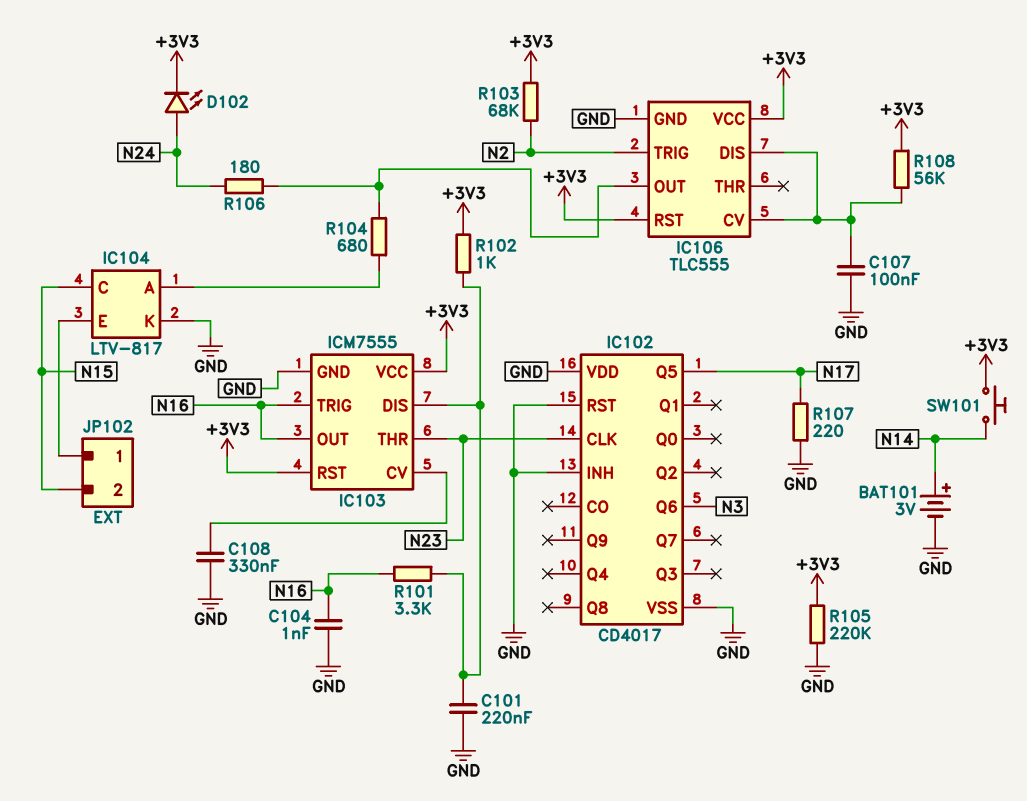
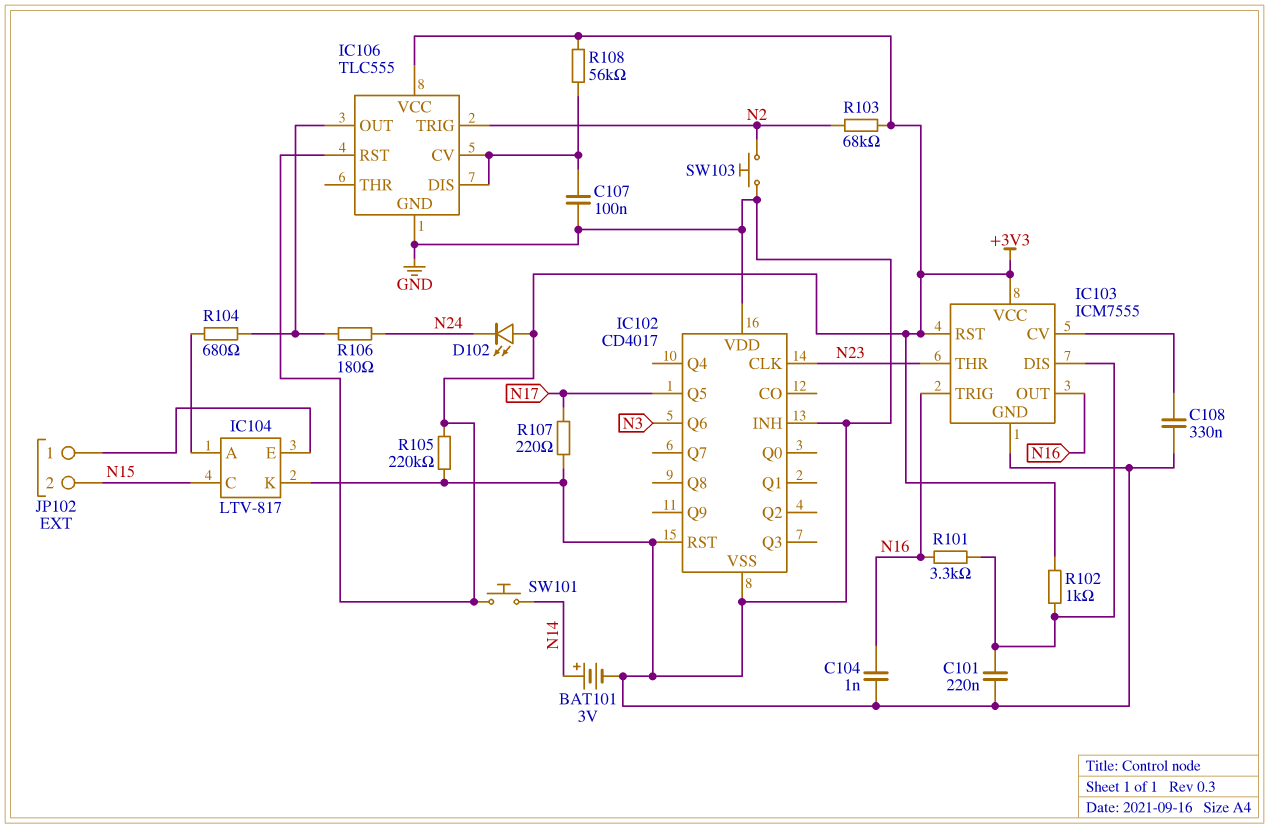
D102: LED (A N24, K +3V3) -> LED (A +3V3, K N24)
SW103: none -> button (GND, N2)

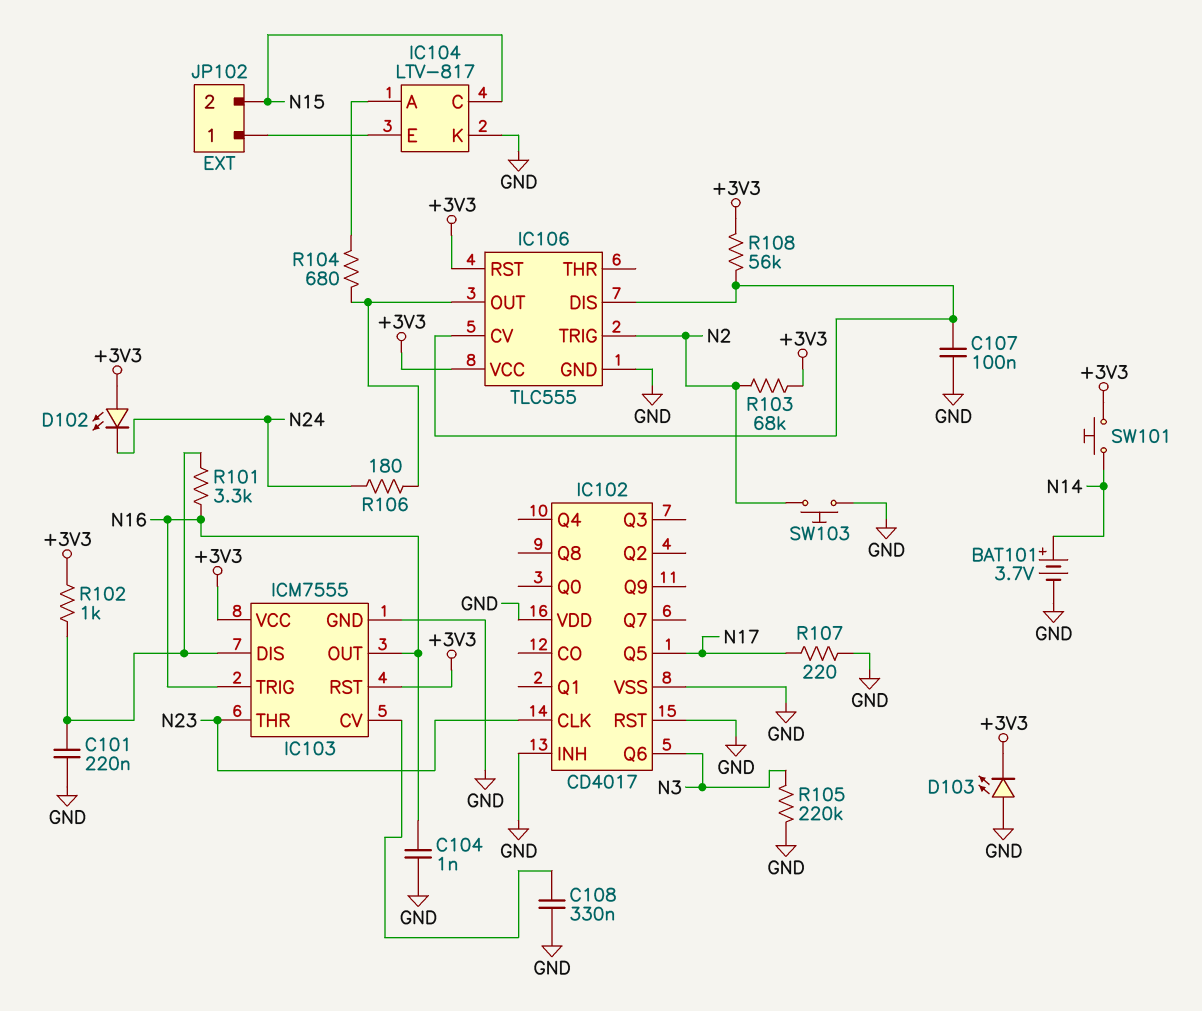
BAT101: 3V (plus N14, minus GND) -> 3.7V (plus N14, minus GND)
D103: none -> LED (A GND, K +3V3)
R105: 220k (+3V3, GND) -> 220k (GND, N3)

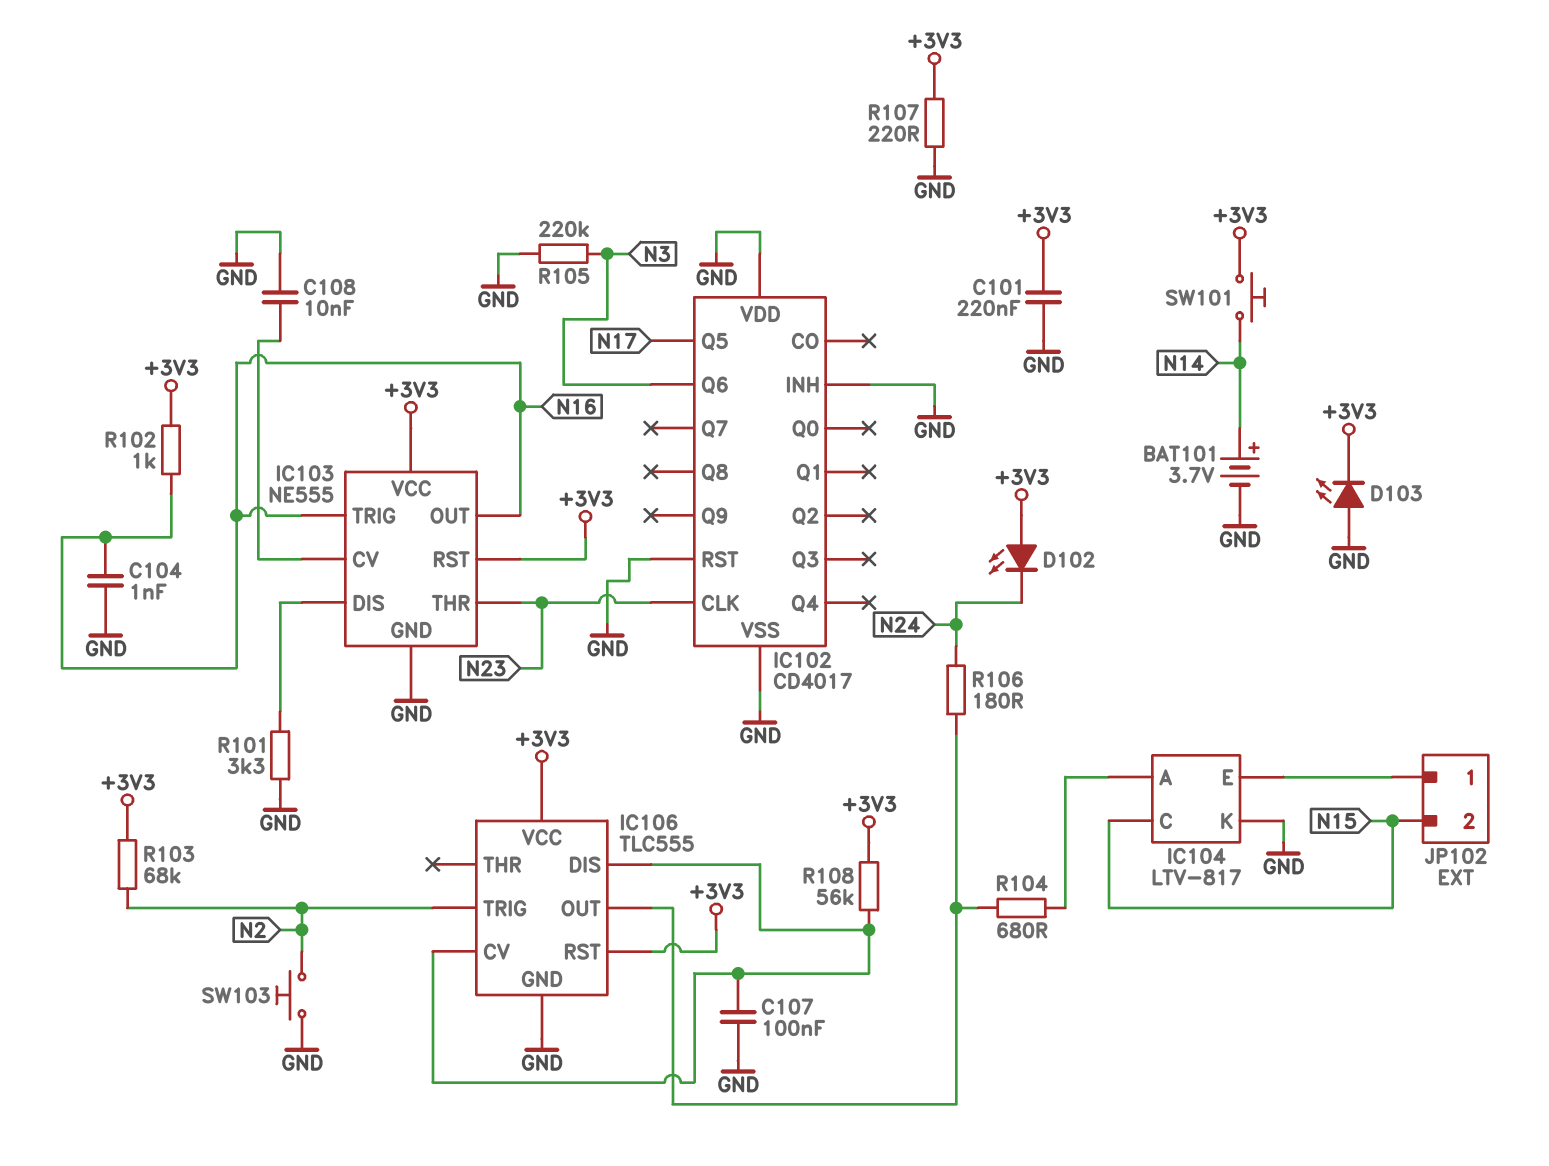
C101: 220nF (GND, IC103/DIS) -> 220nF (+3V3, GND)
C108: 330nF (GND, IC103/CV) -> 10nF (GND, IC103/CV)
IC103: ICM7555 -> NE555
R101: 3.3k (IC103/DIS, N16) -> 3.3k (GND, IC103/DIS)
R102: 1k (+3V3, IC103/DIS) -> 1k (+3V3, N16)
R107: 220 (GND, N17) -> 220 (+3V3, GND)

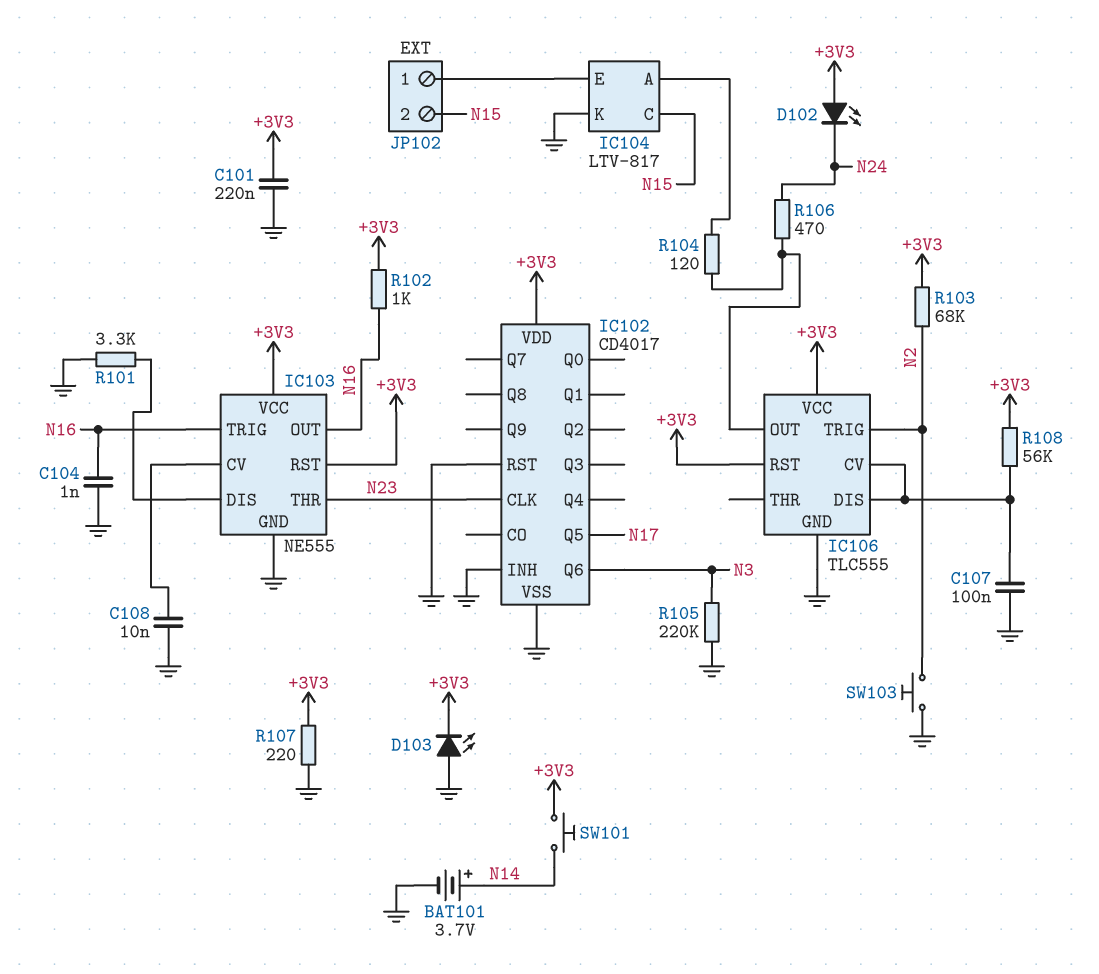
IC102 pin VDD: GND -> +3V3
R104: 680 (IC104/A, IC106/OUT) -> 120 (IC104/A, IC106/OUT)
R106: 180 (IC106/OUT, N24) -> 470 (IC106/OUT, N24)

